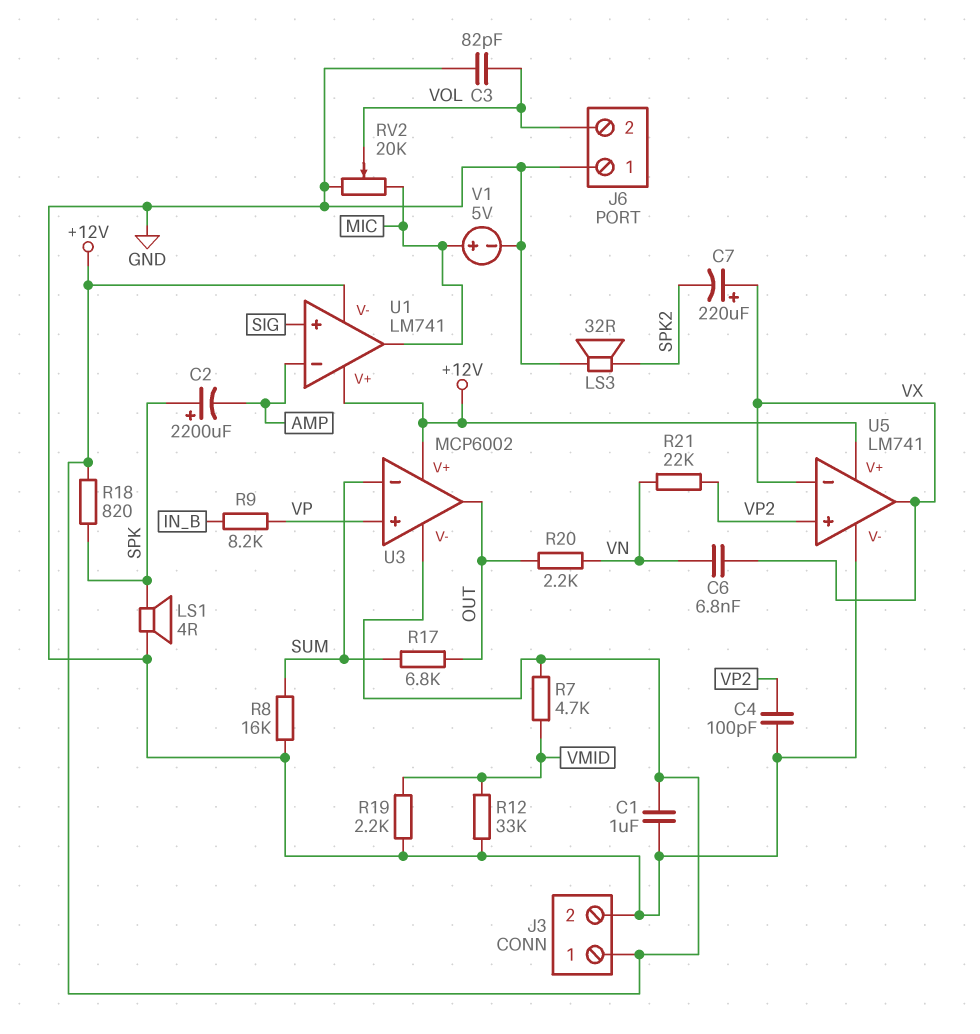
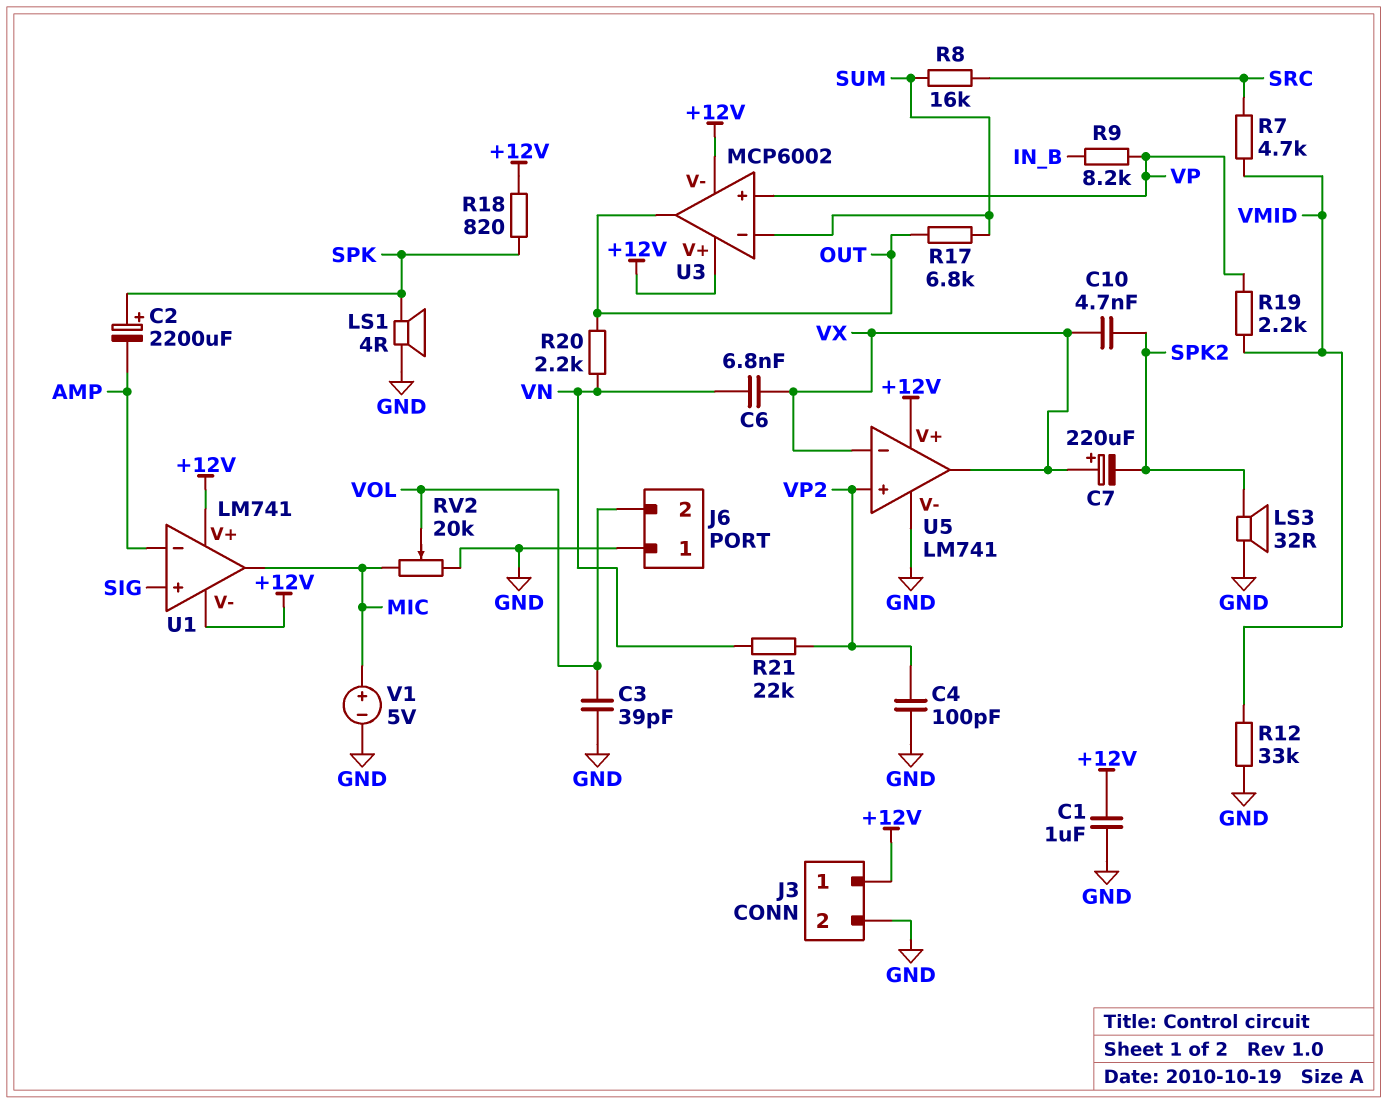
C3: 82pF (GND, VOL) -> 39pF (GND, VOL)
C10: none -> 4.7nF (SPK2, VX)
R7: 4.7k (+12V, VMID) -> 4.7k (SRC, VMID)
R8: 16k (GND, SUM) -> 16k (SRC, SUM)
R19: 2.2k (GND, VMID) -> 2.2k (VMID, VP)

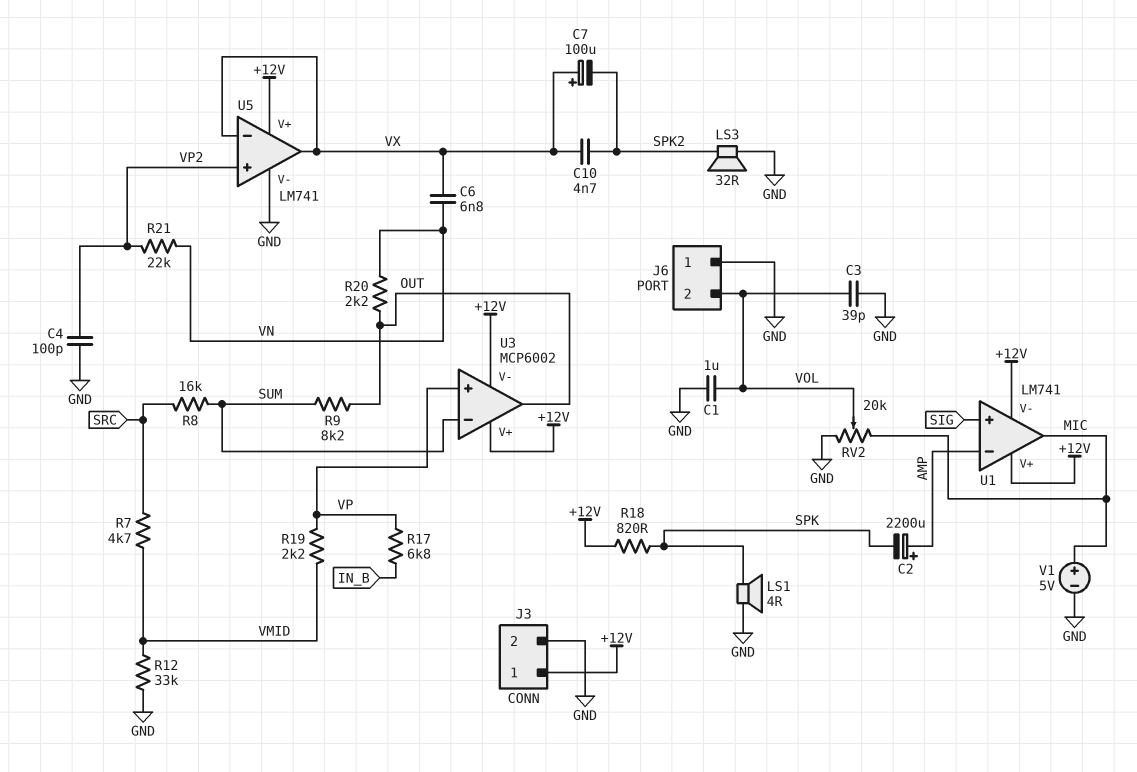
C1: 1uF (+12V, GND) -> 1uF (GND, VOL)
C2: 2200uF (plus SPK, minus AMP) -> 2200uF (plus AMP, minus SPK)
C7: 220uF (plus VX, minus SPK2) -> 100uF (plus VX, minus SPK2)
R9: 8.2k (IN_B, VP) -> 8.2k (OUT, SUM)
R17: 6.8k (OUT, SUM) -> 6.8k (IN_B, VP)

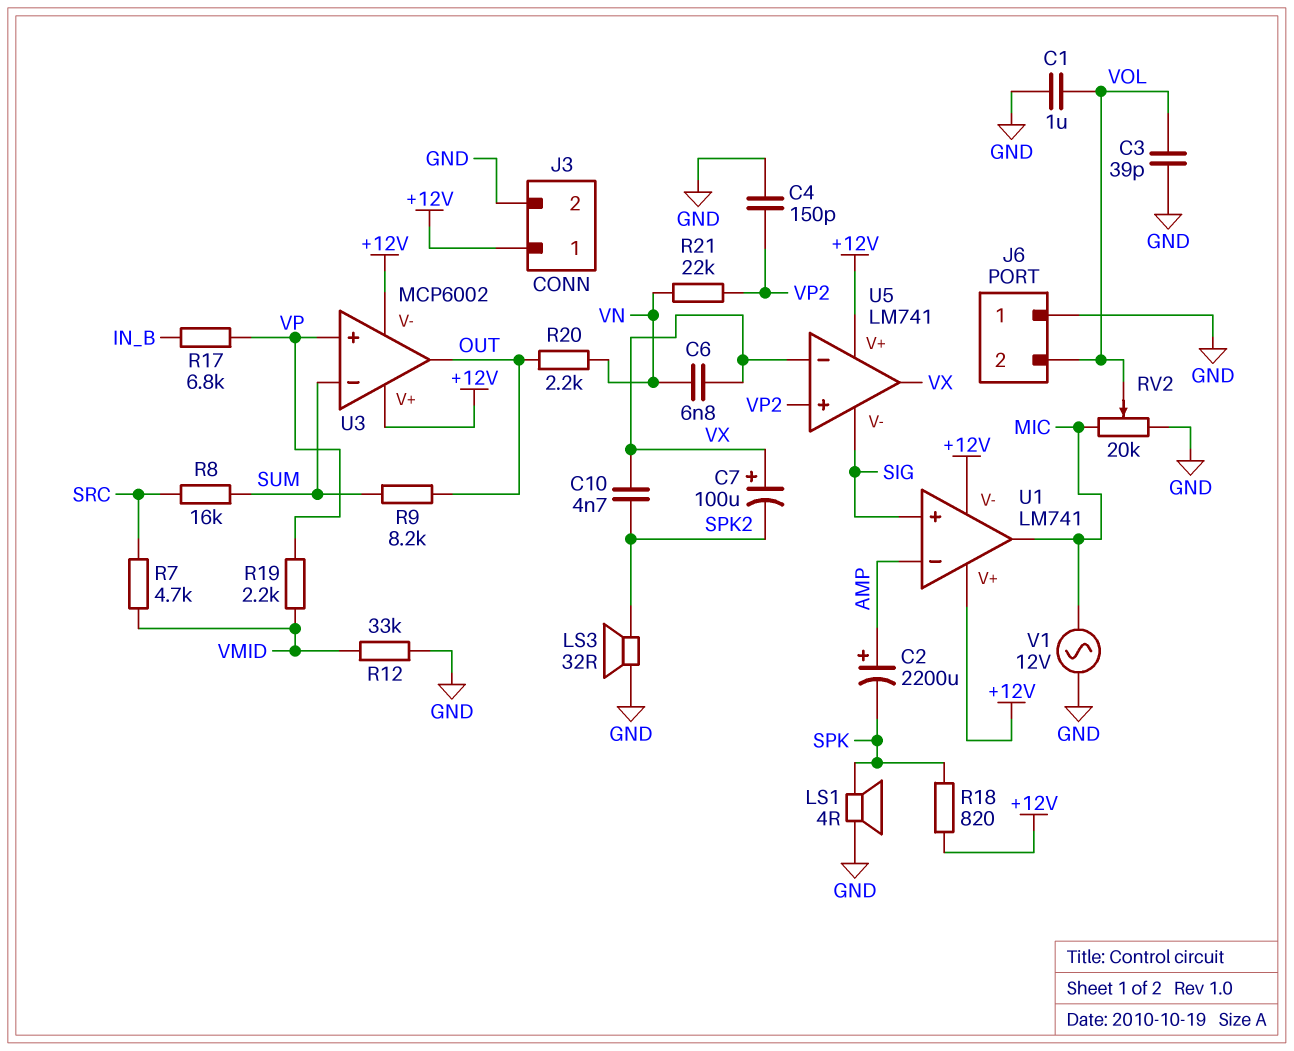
C4: 100pF (GND, VP2) -> 150pF (GND, VP2)
U5 pin V-: GND -> SIG
V1: 5V (plus MIC, minus GND) -> AC 12V (GND, MIC)

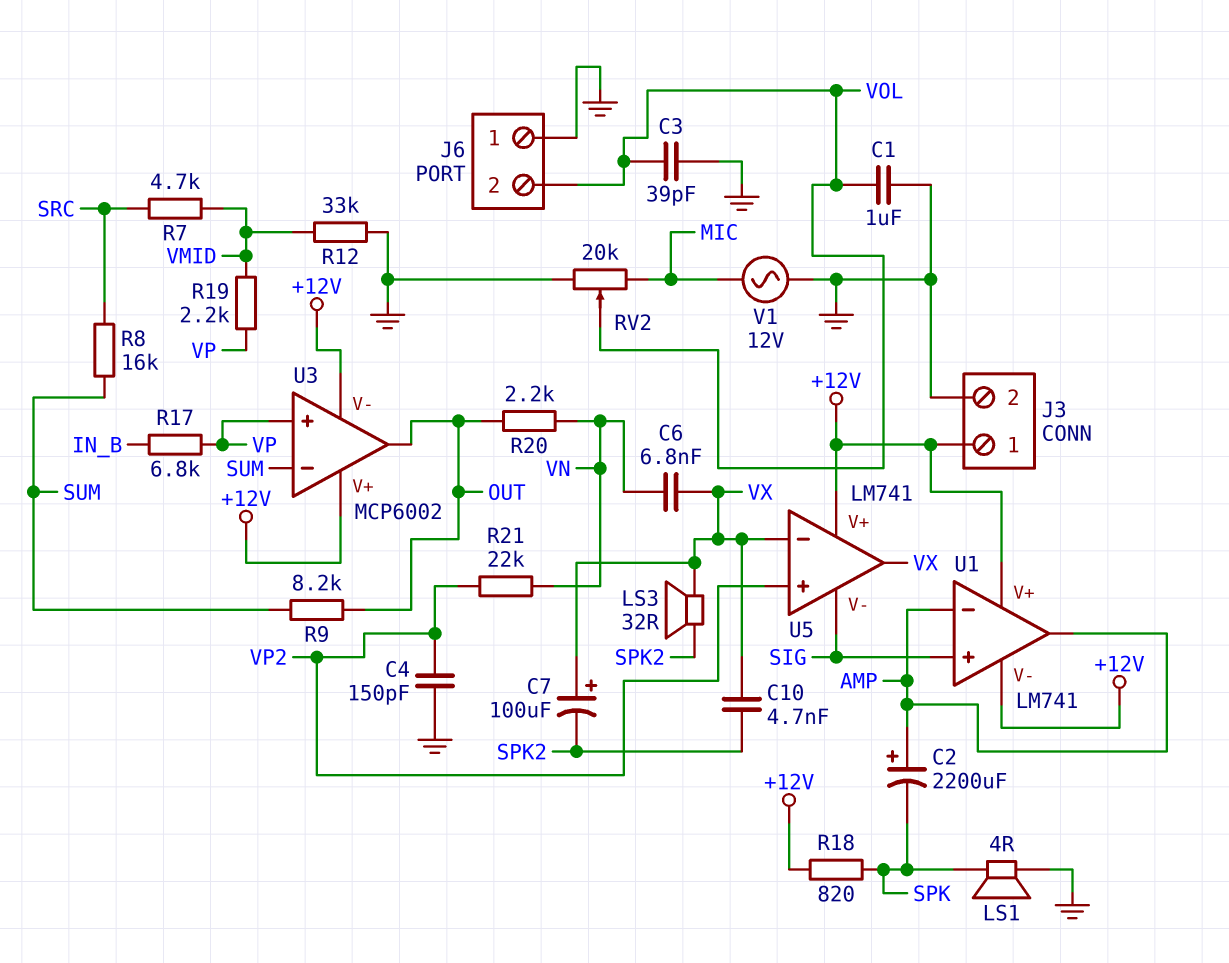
LS3: speaker 32R (GND, SPK2) -> speaker 32R (SPK2, VX)
U1 pin out: MIC -> AMP

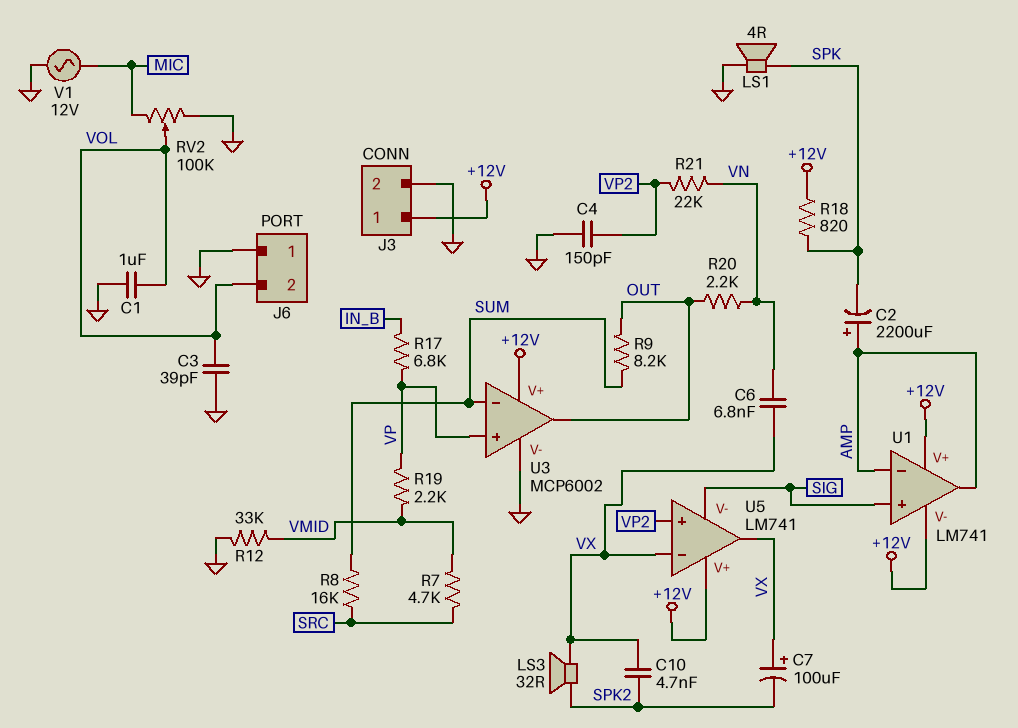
RV2: 20k (GND, MIC, wiper VOL) -> 100k (GND, MIC, wiper VOL)
U3 pin V-: +12V -> GND

